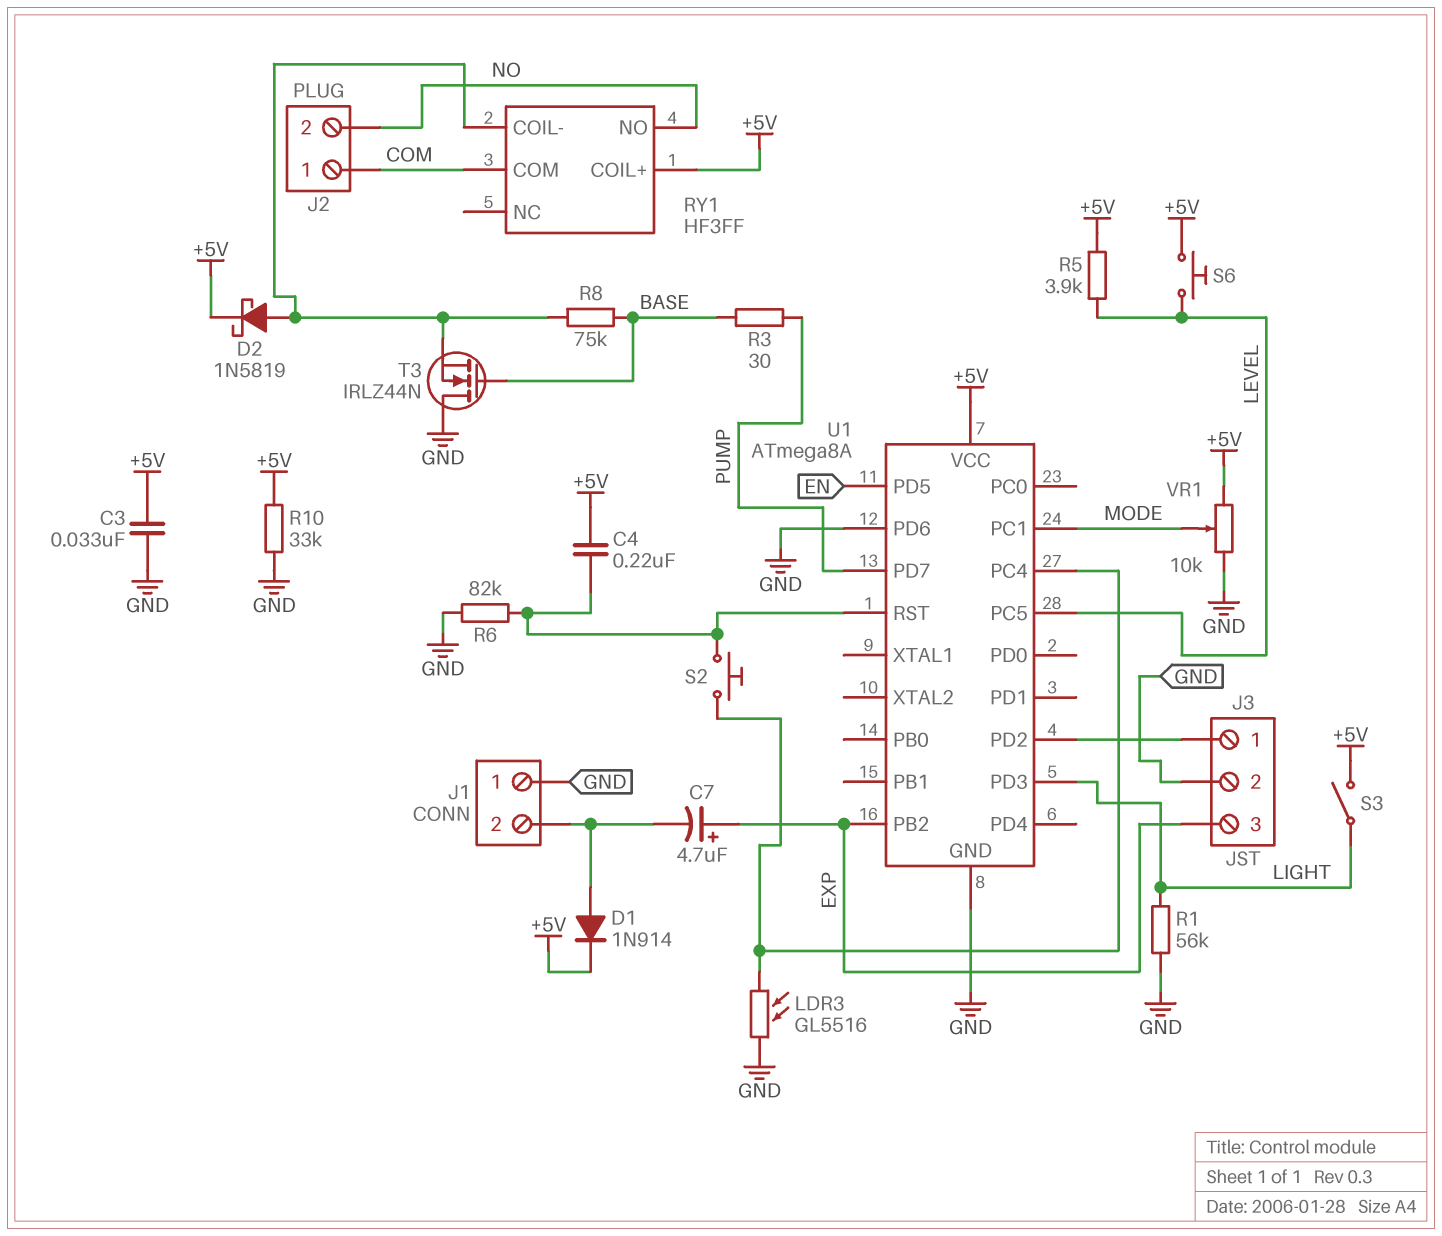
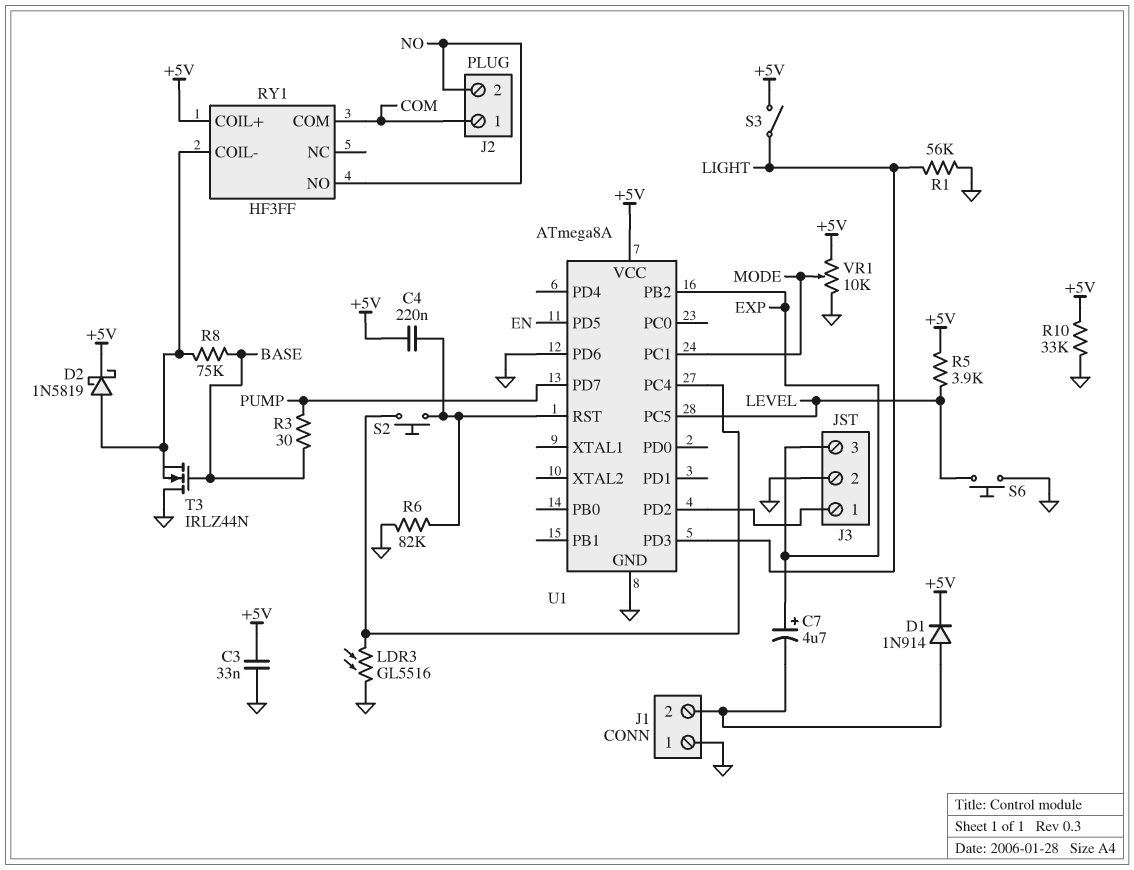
S6: button (+5V, LEVEL) -> button (GND, LEVEL)

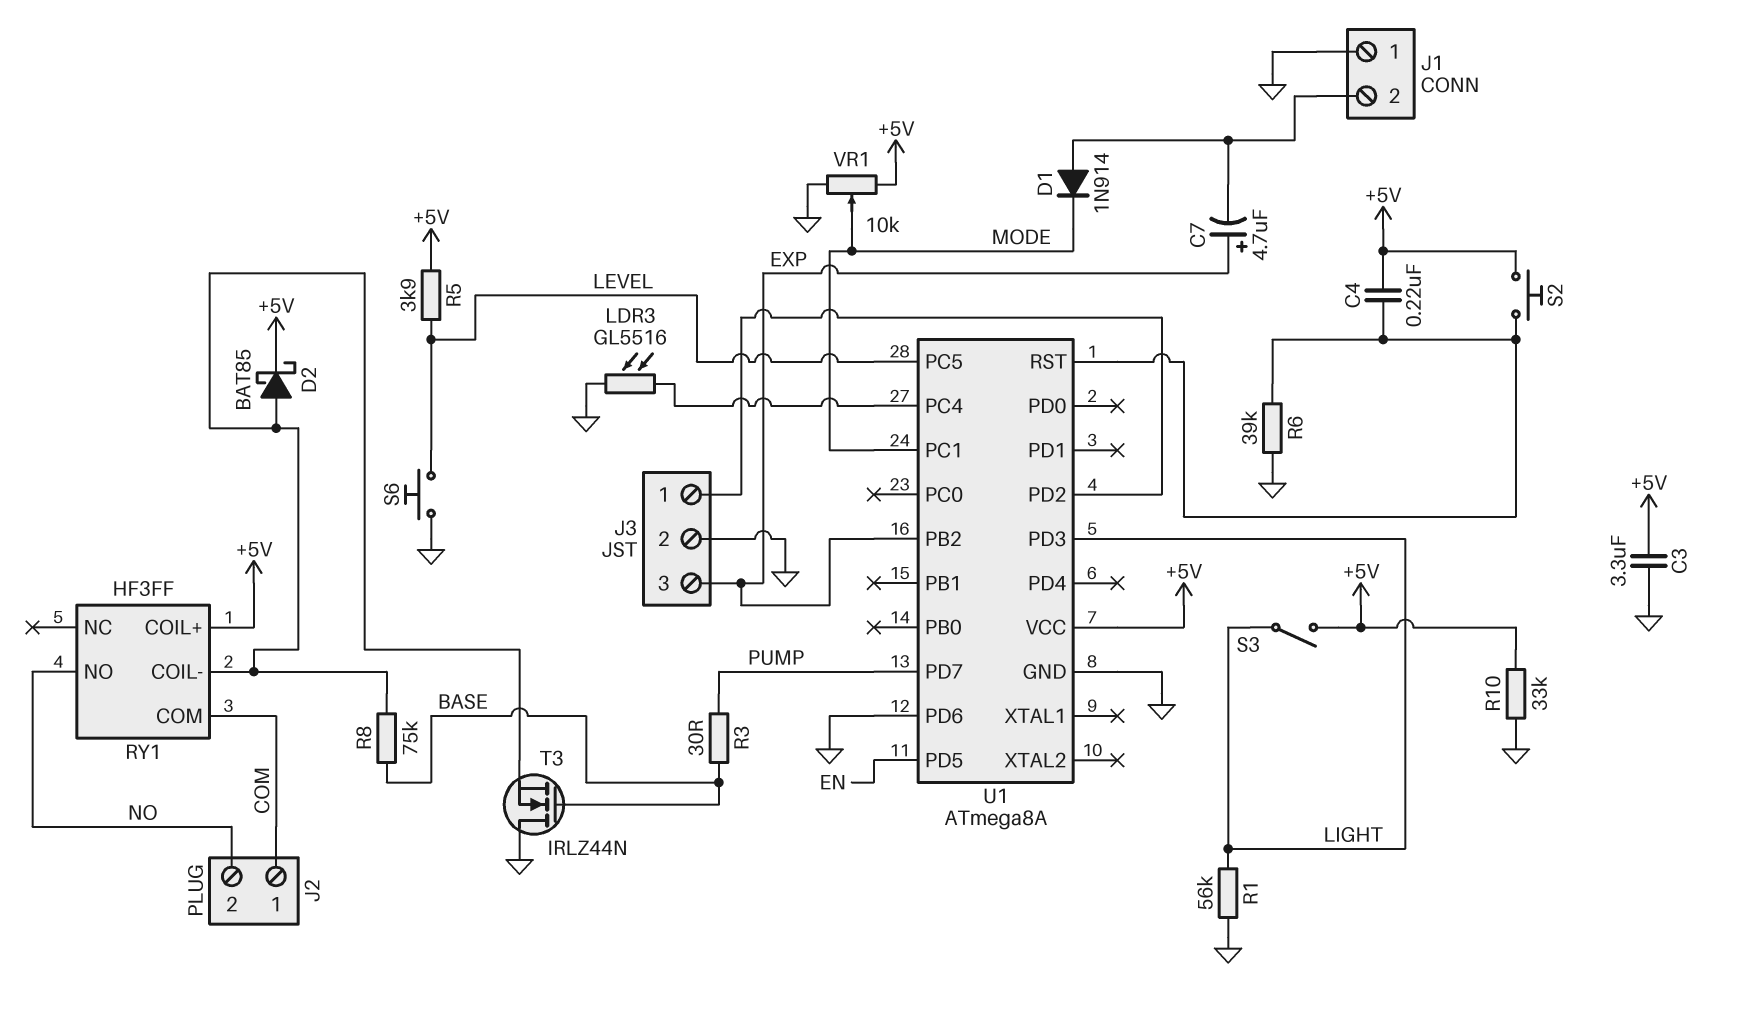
C3: 33nF (+5V, GND) -> 3.3uF (+5V, GND)
D1: diode 1N914 (A J1/2, K +5V) -> diode 1N914 (A J1/2, K MODE)
D2: schottky 1N5819 (A RY1/COIL-, K +5V) -> schottky BAT85 (A RY1/COIL-, K +5V)
R6: 82k (GND, U1/RST) -> 39k (GND, U1/RST)
S2: button (U1/PC4, U1/RST) -> button (+5V, U1/RST)

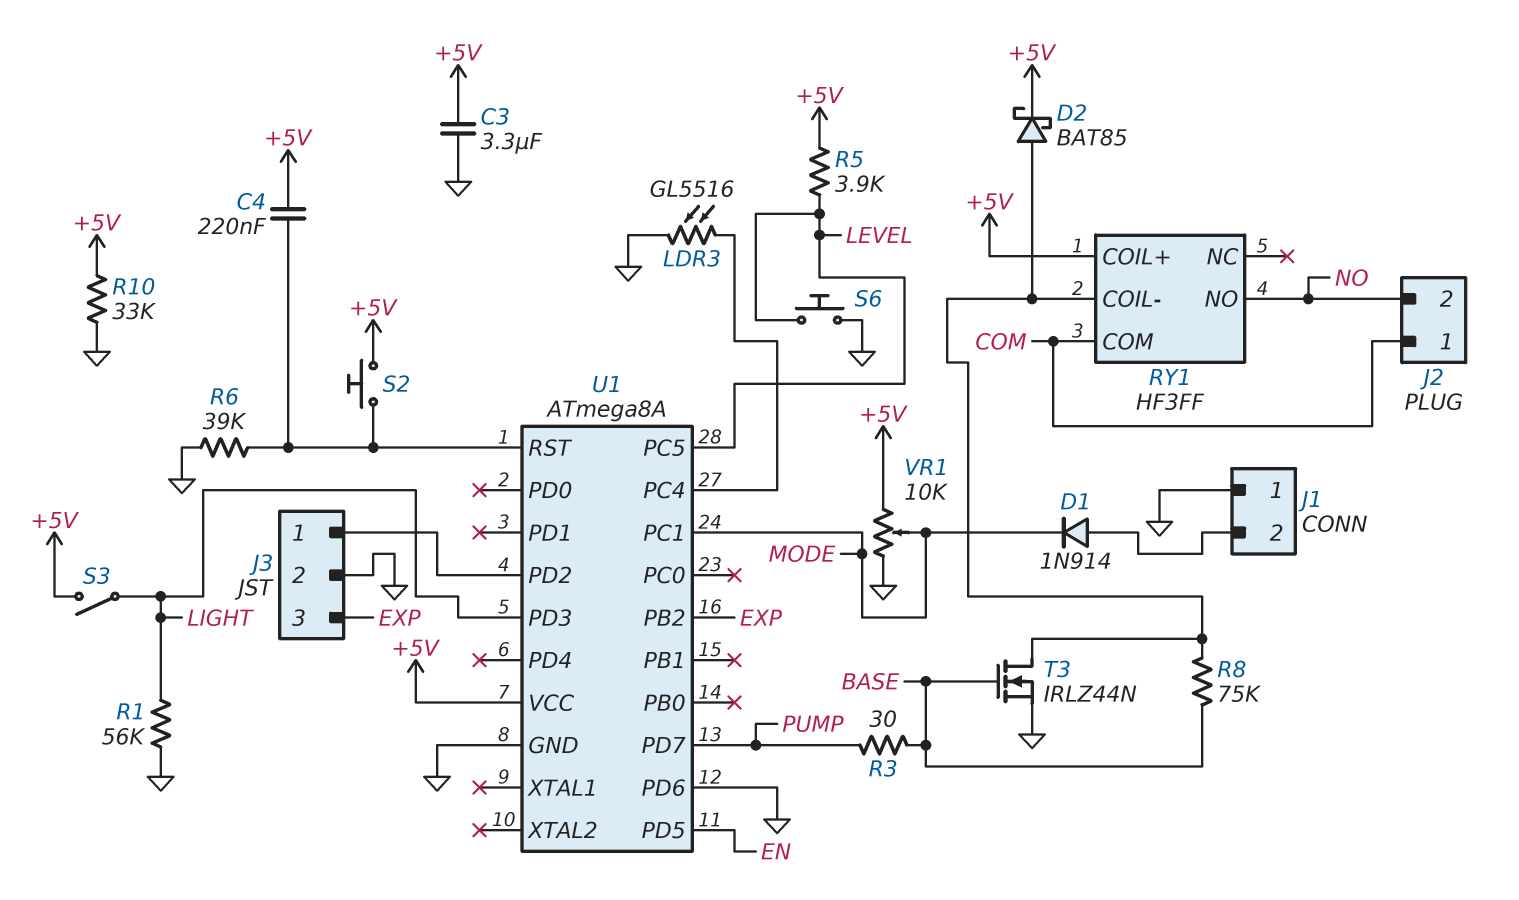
C7: 4.7uF (plus EXP, minus J1/2) -> none
T3: NMOS IRLZ44N (G BASE, D GND, S RY1/COIL-) -> NMOS IRLZ44N (G BASE, D RY1/COIL-, S GND)

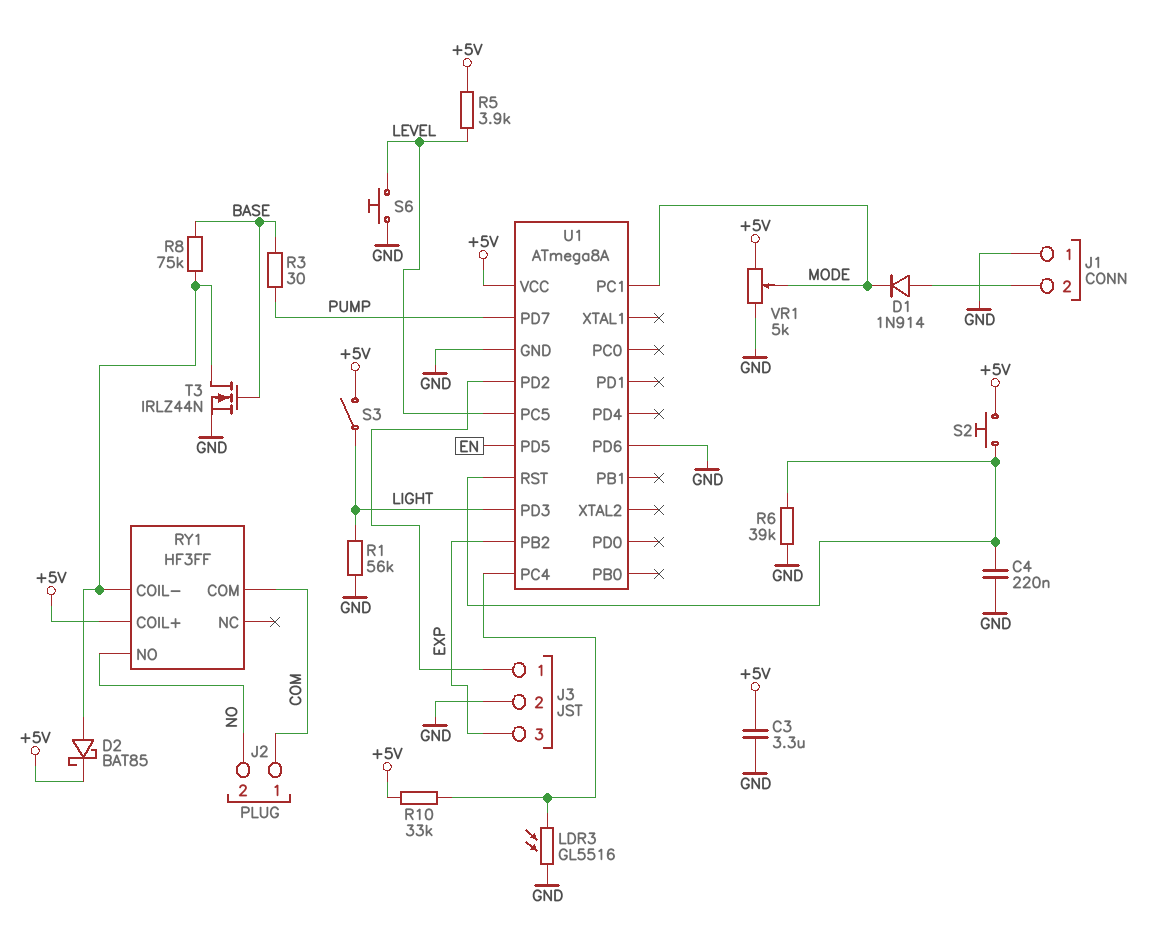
C4: 220nF (+5V, U1/RST) -> 220nF (GND, U1/RST)
R10: 33k (+5V, GND) -> 33k (+5V, U1/PC4)
VR1: 10k (+5V, GND, wiper MODE) -> 5k (+5V, GND, wiper MODE)

